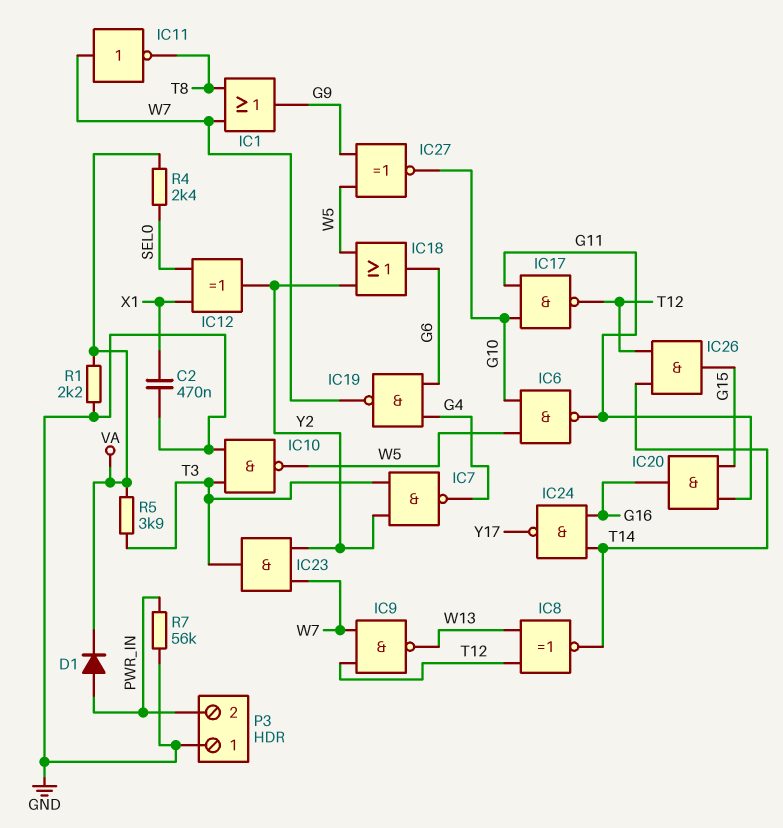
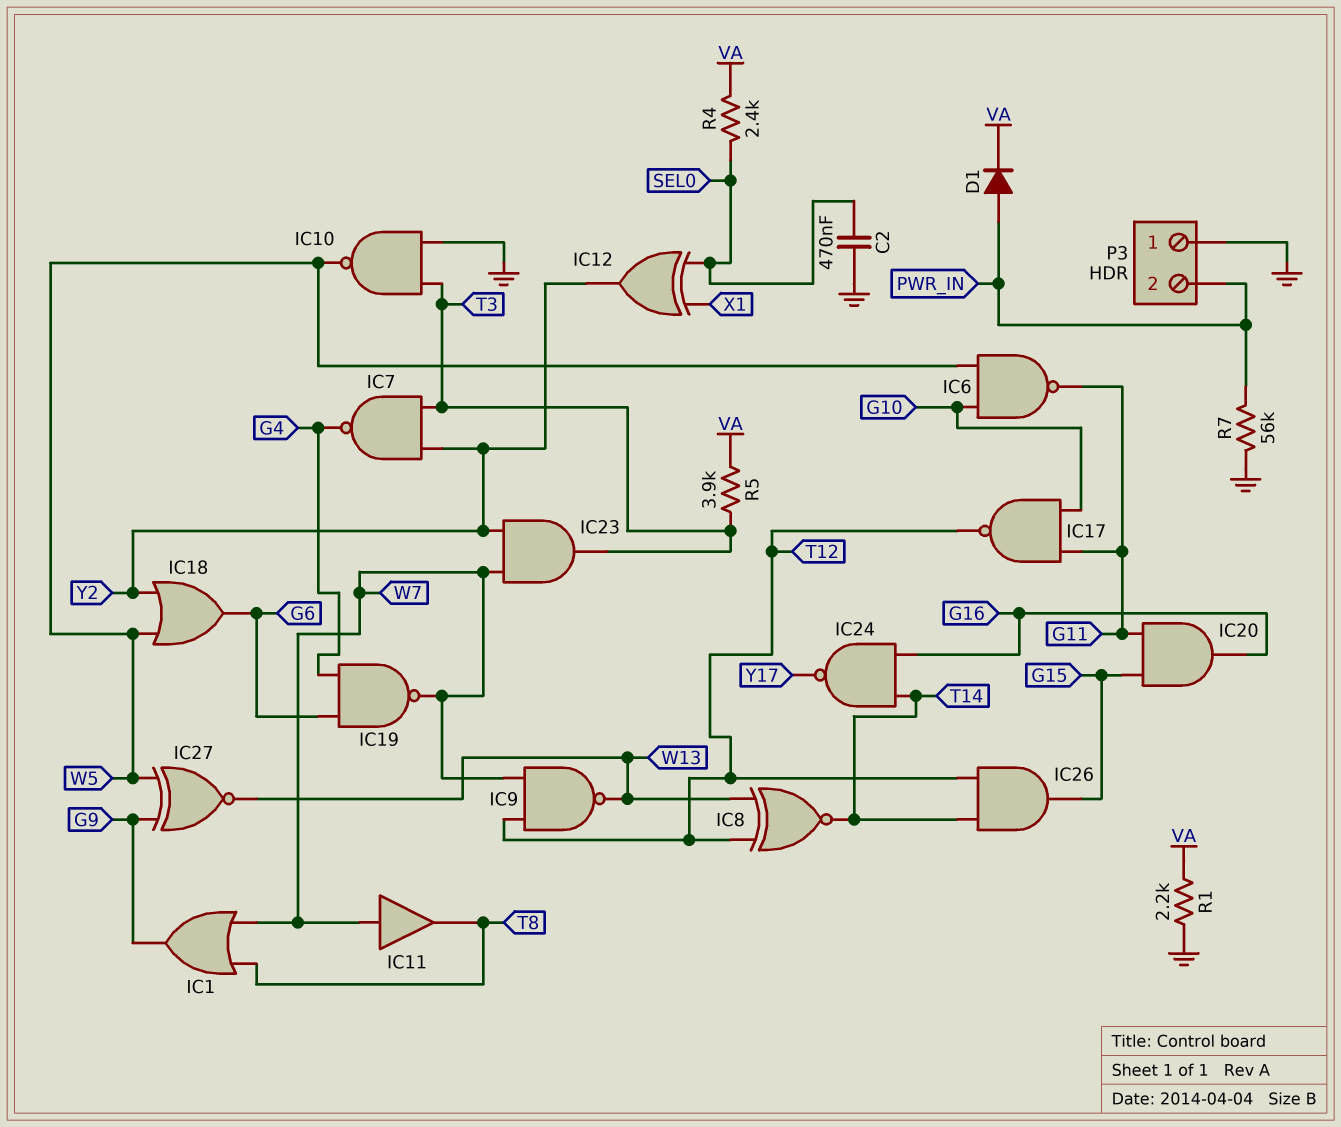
C2: 470nF (GND, X1) -> 470nF (GND, SEL0)
IC11: NOT (in W7, out T8) -> buffer (in W7, out T8)
IC27: XNOR (in G9, in W5, out G10) -> XNOR (in G9, in W5, out W13)

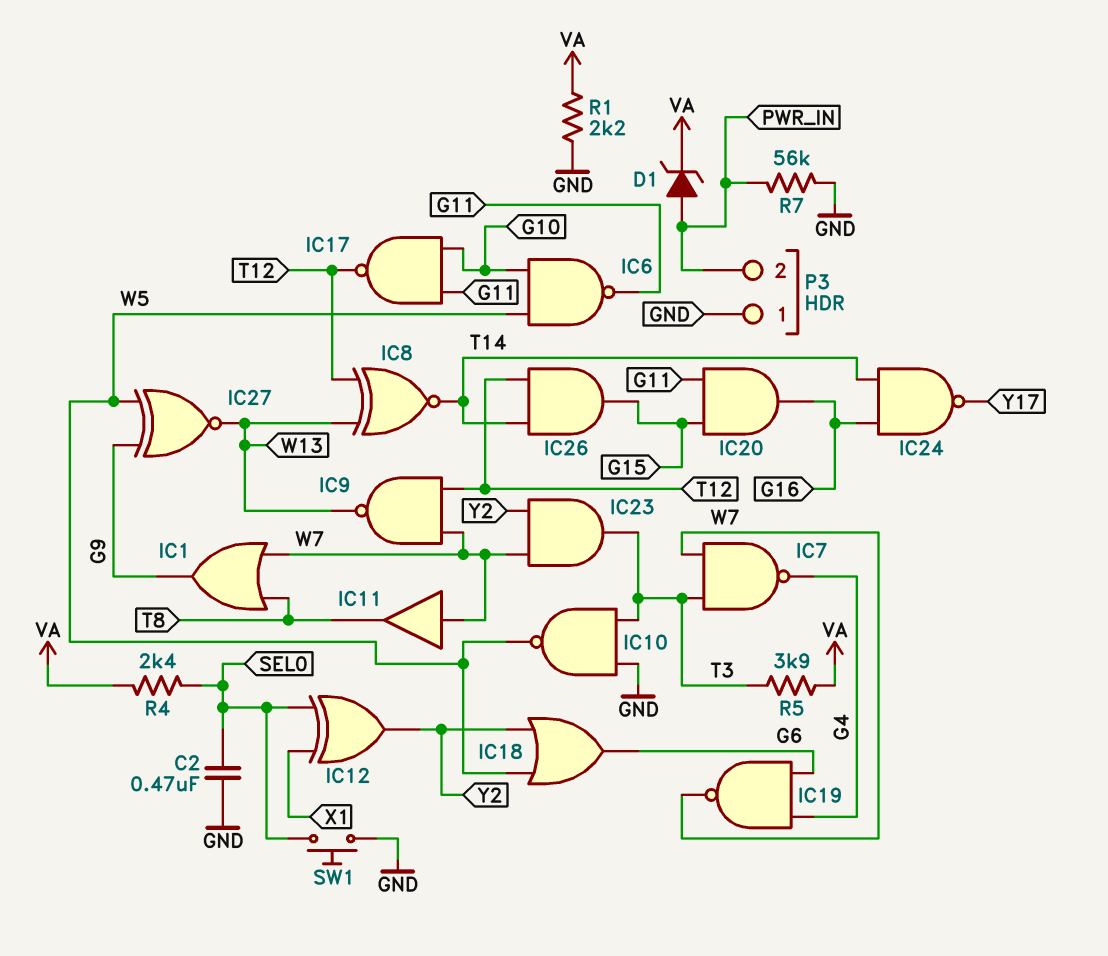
D1: diode (A PWR_IN, K VA) -> zener (A PWR_IN, K VA)
IC7: NAND (in T3, in Y2, out G4) -> NAND (in T3, in W7, out G4)
SW1: none -> button (GND, SEL0)

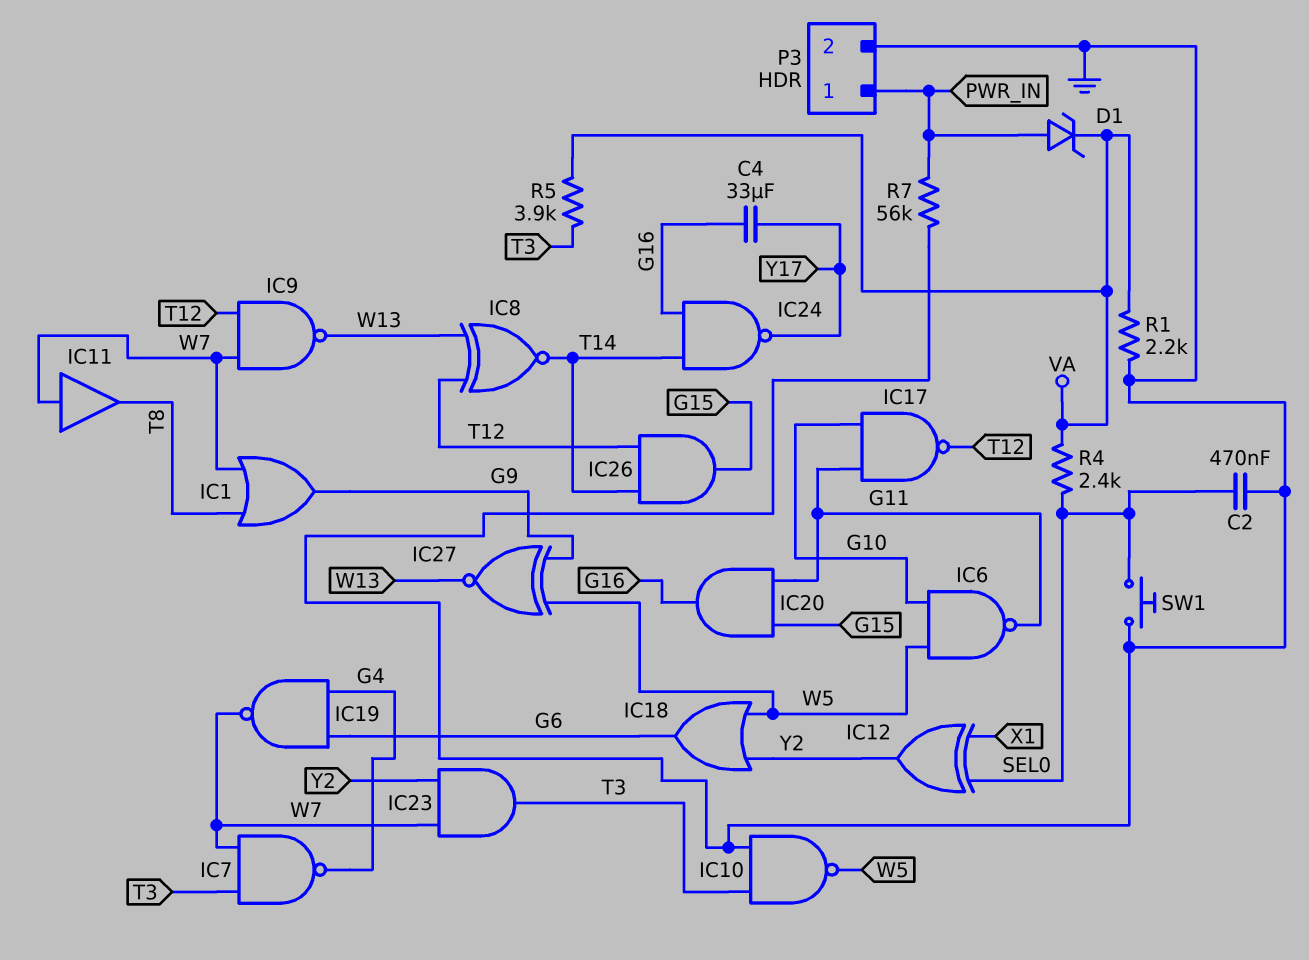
C4: none -> 33uF (G16, Y17)
P3 pin 1: GND -> PWR_IN
P3 pin 2: PWR_IN -> GND

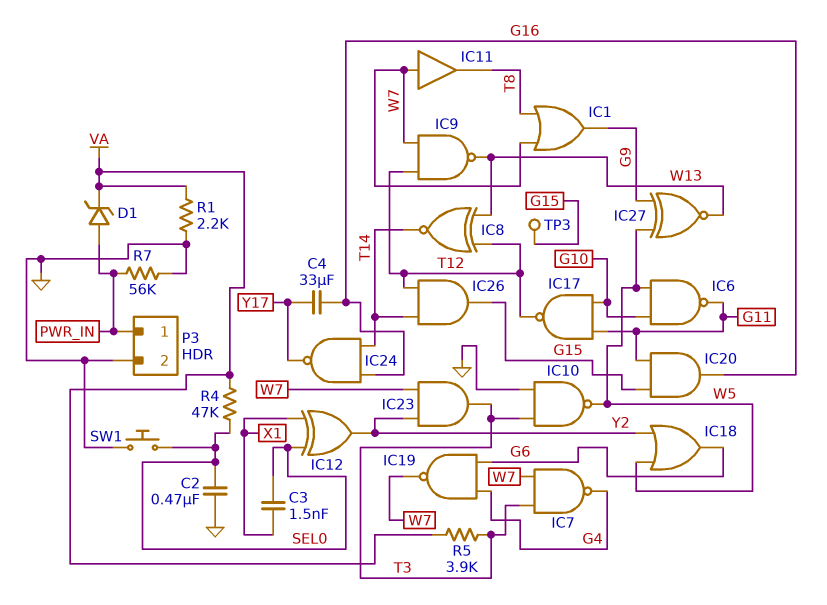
C3: none -> 1.5nF (SEL0, X1)
R4: 2.4k (SEL0, VA) -> 47k (SEL0, VA)
TP3: none -> test point (G15)

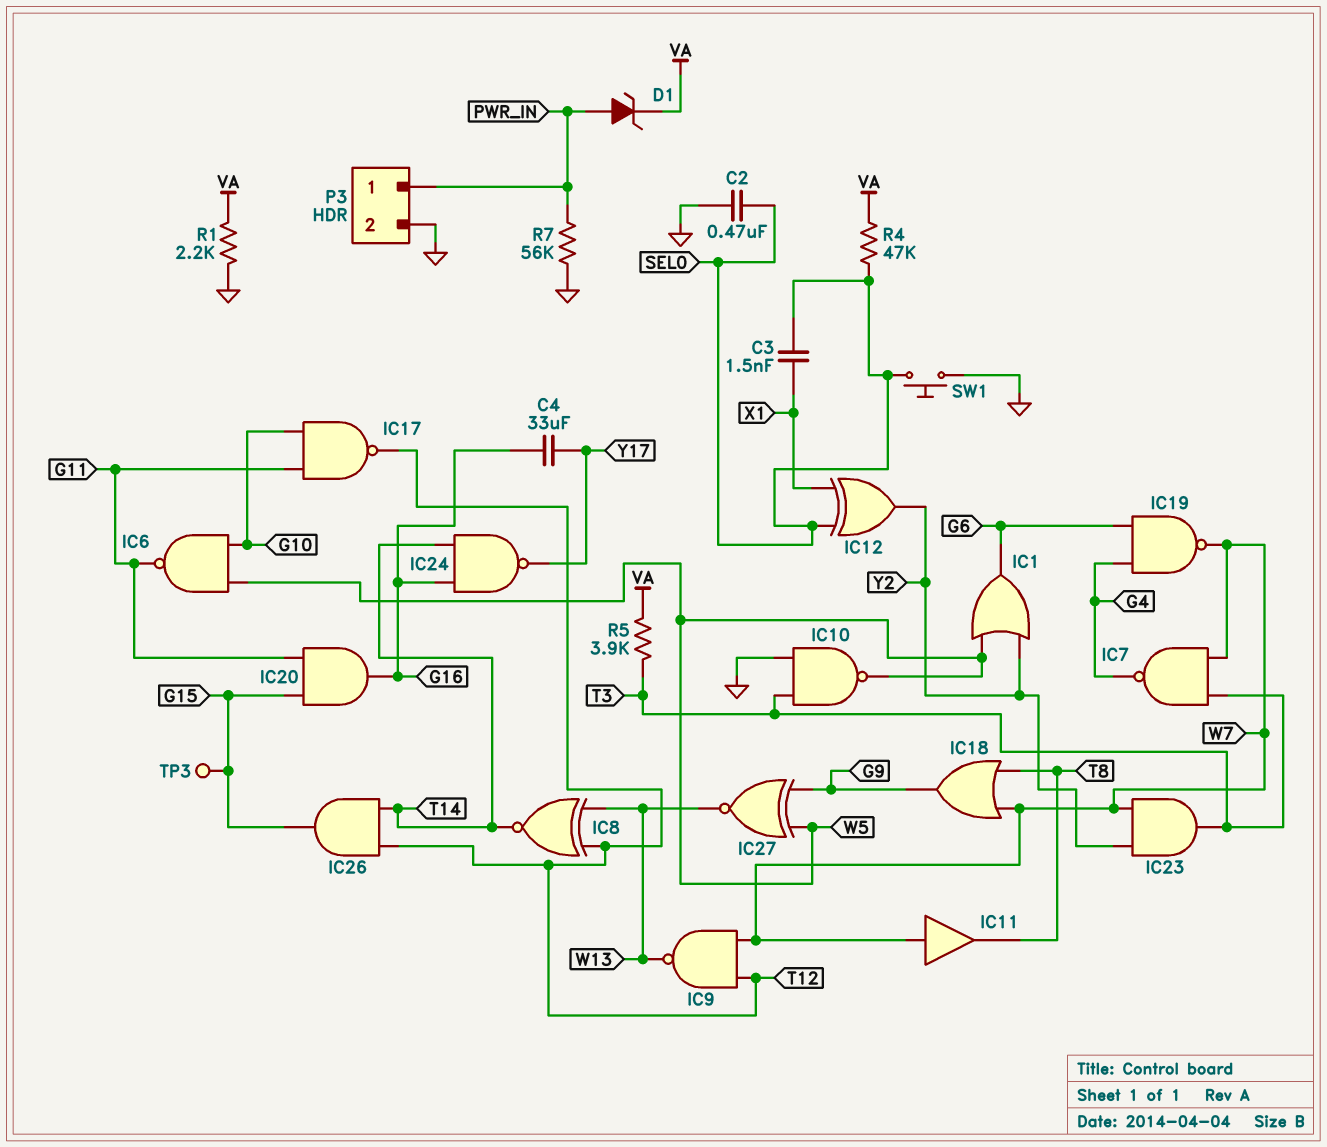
IC1: OR (in T8, in W7, out G9) -> OR (in W5, in Y2, out G6)
IC18: OR (in W5, in Y2, out G6) -> OR (in T8, in W7, out G9)

